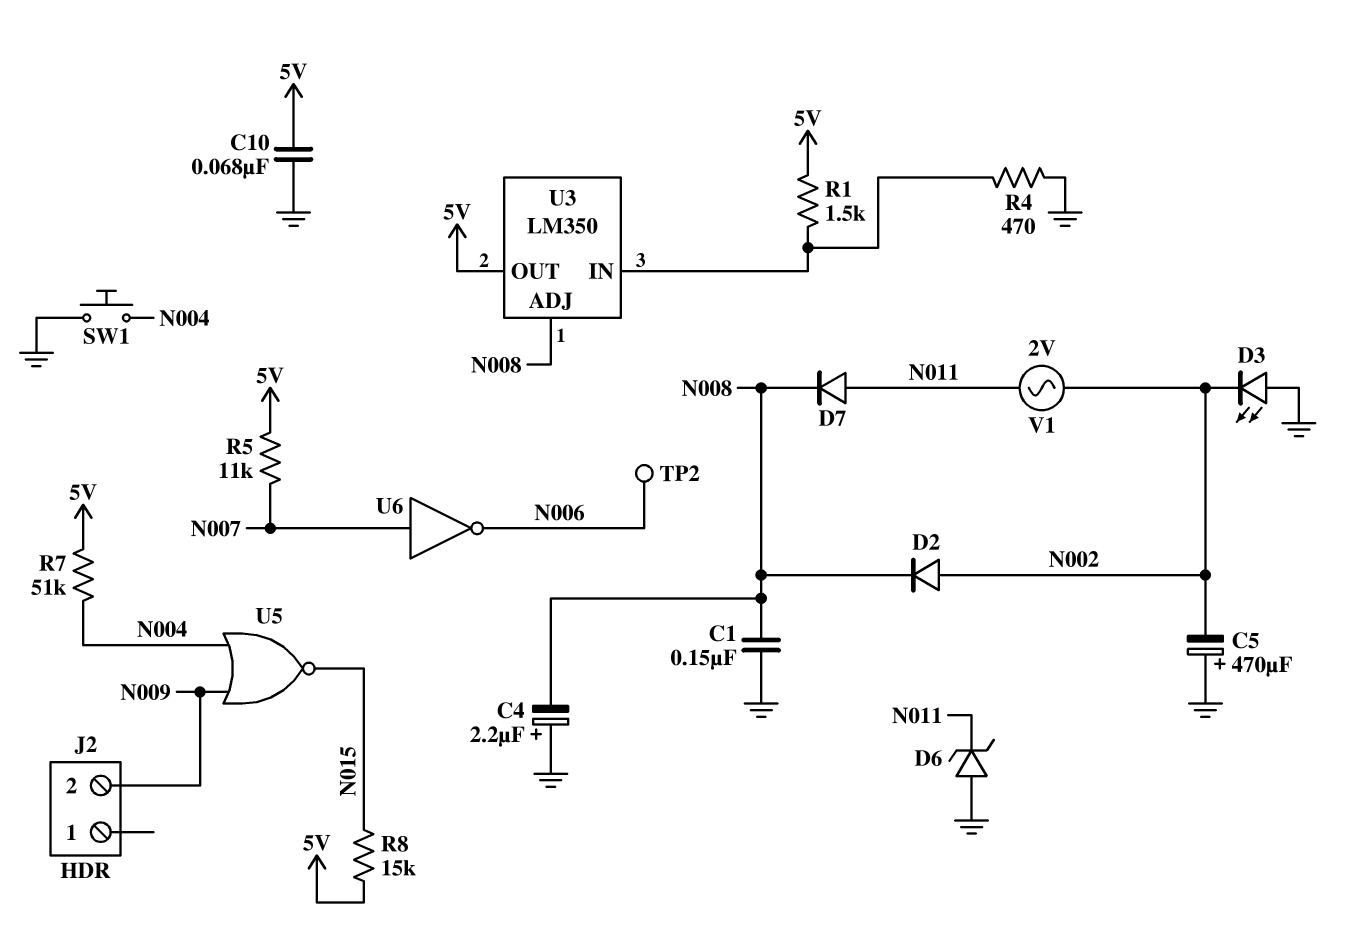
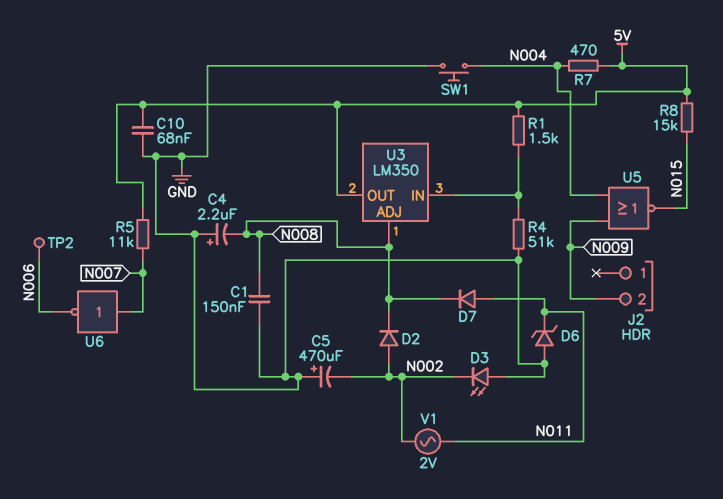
R4: 470 (GND, U3/IN) -> 51k (GND, U3/IN)
R7: 51k (5V, N004) -> 470 (5V, N004)

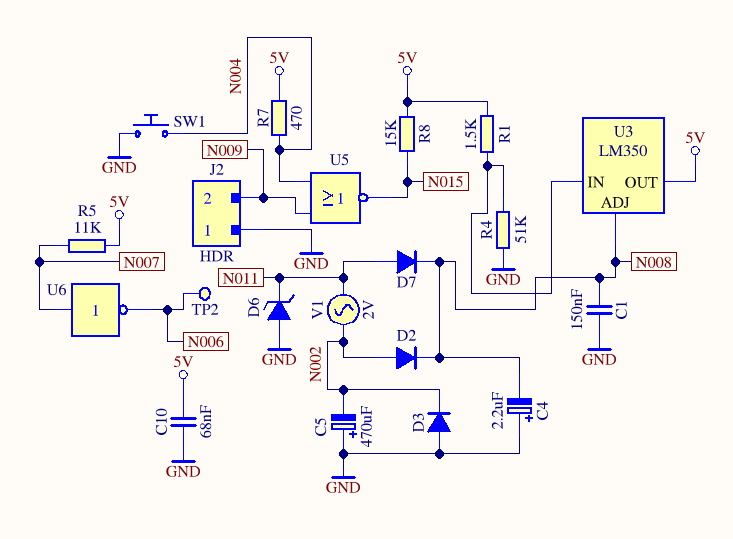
D3: LED (A GND, K N002) -> diode (A GND, K N002)
J2 pin 1: none -> GND

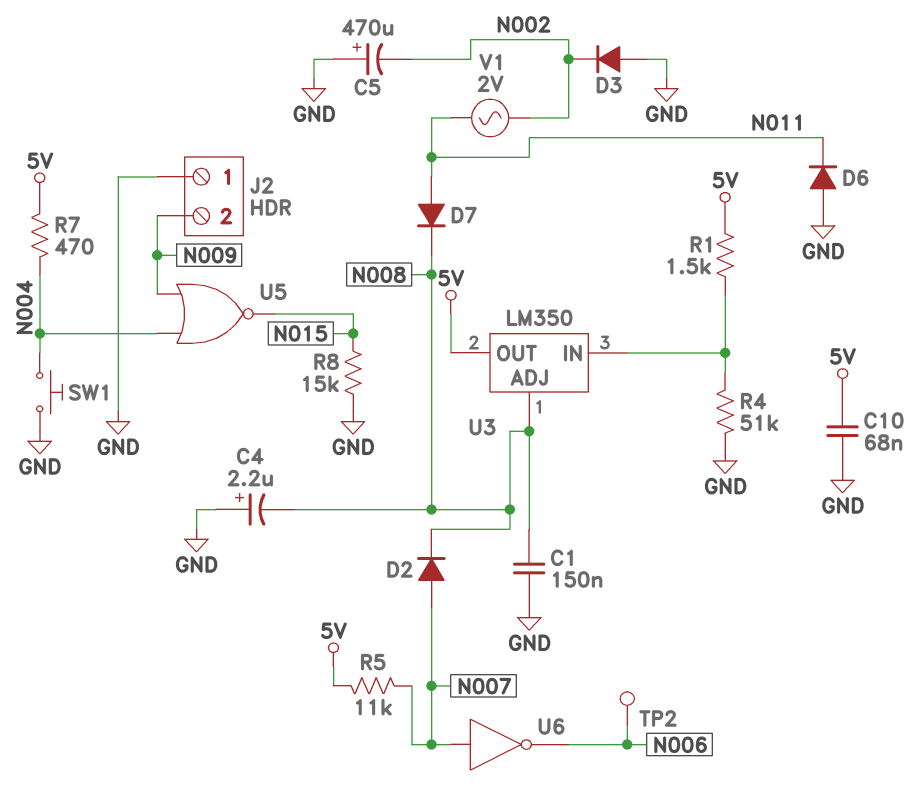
D2: diode (A N002, K N008) -> diode (A N007, K N008)
D6: zener (A GND, K N011) -> diode (A GND, K N011)
R8: 15k (5V, N015) -> 15k (GND, N015)

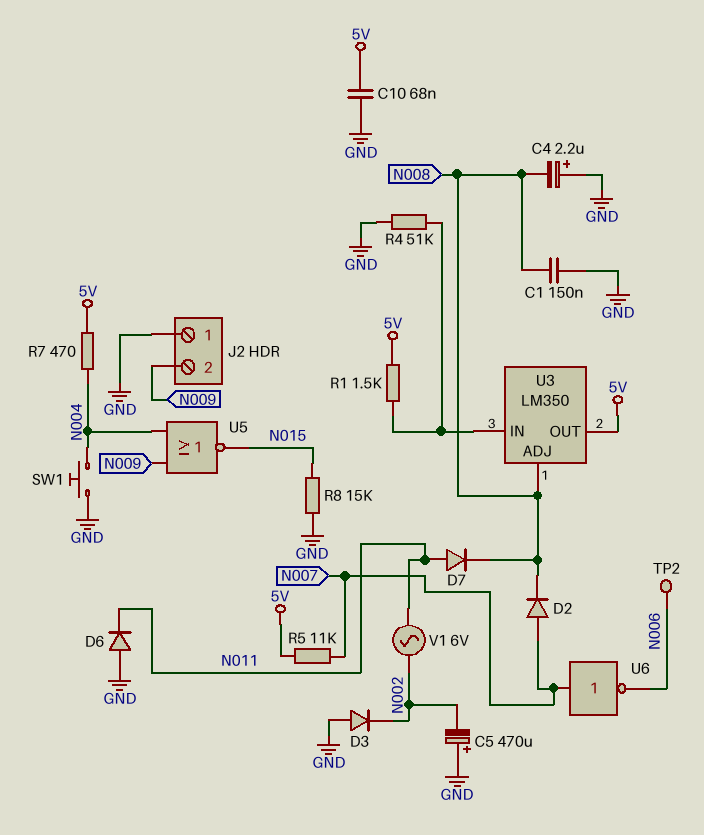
V1: AC 2V (N002, N011) -> AC 6V (N002, N011)

